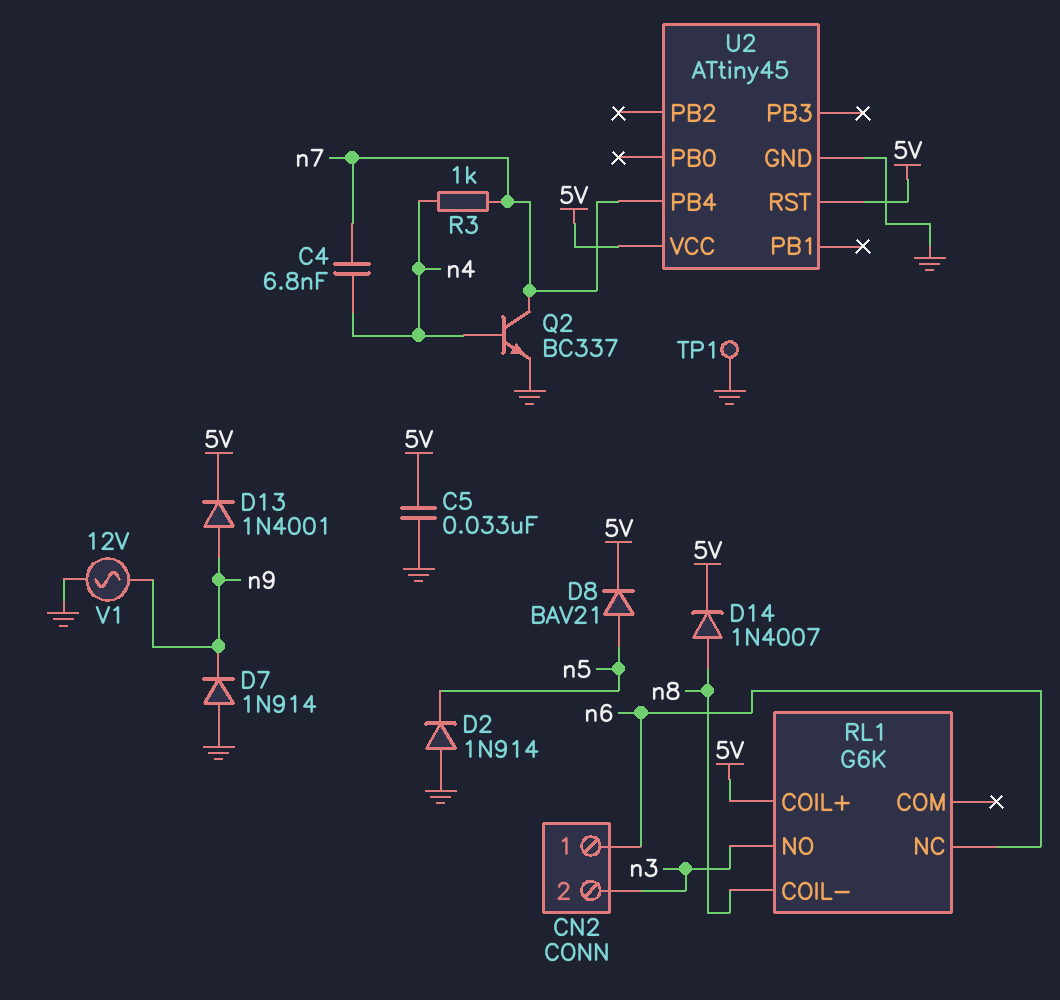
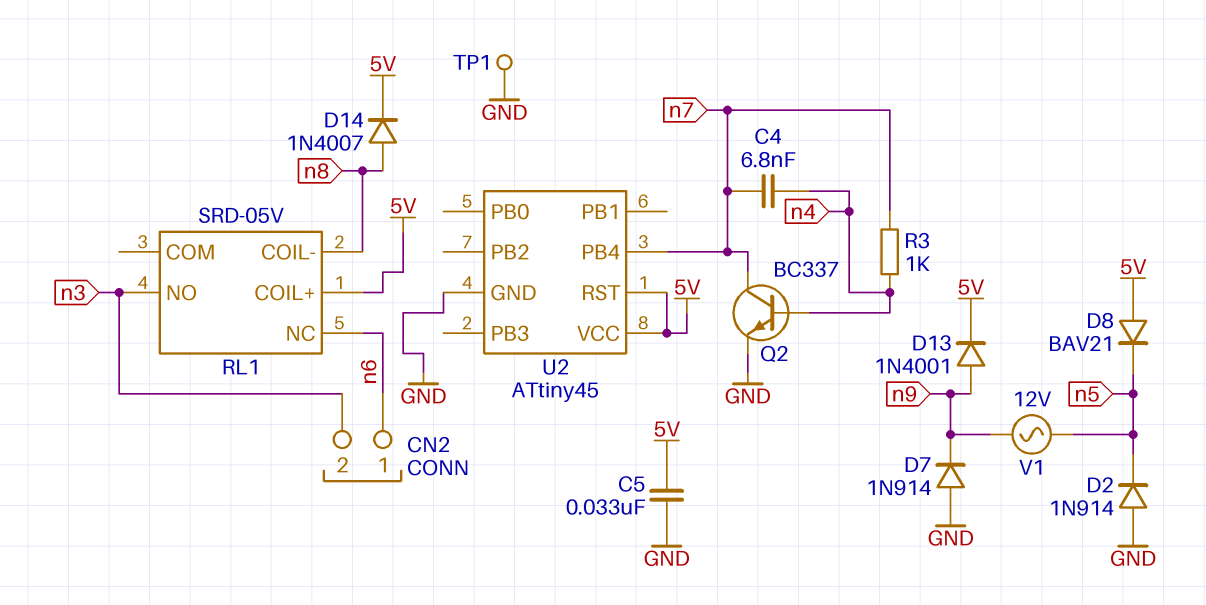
D8: diode BAV21 (A n5, K 5V) -> diode BAV21 (A 5V, K n5)
RL1: G6K -> SRD-05V
V1: AC 12V (GND, n9) -> AC 12V (n5, n9)

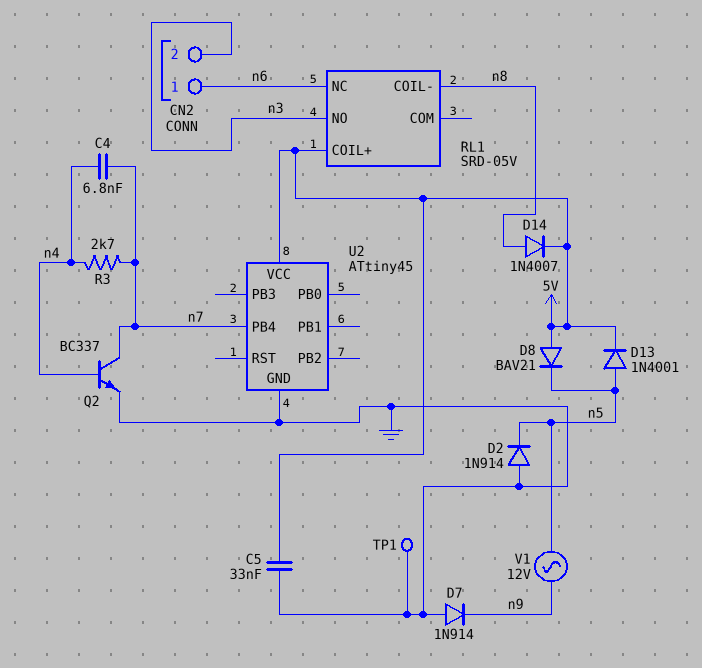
D13: diode 1N4001 (A n9, K 5V) -> diode 1N4001 (A n5, K 5V)
R3: 1k (n4, n7) -> 2.7k (n4, n7)
U2 pin RST: 5V -> none

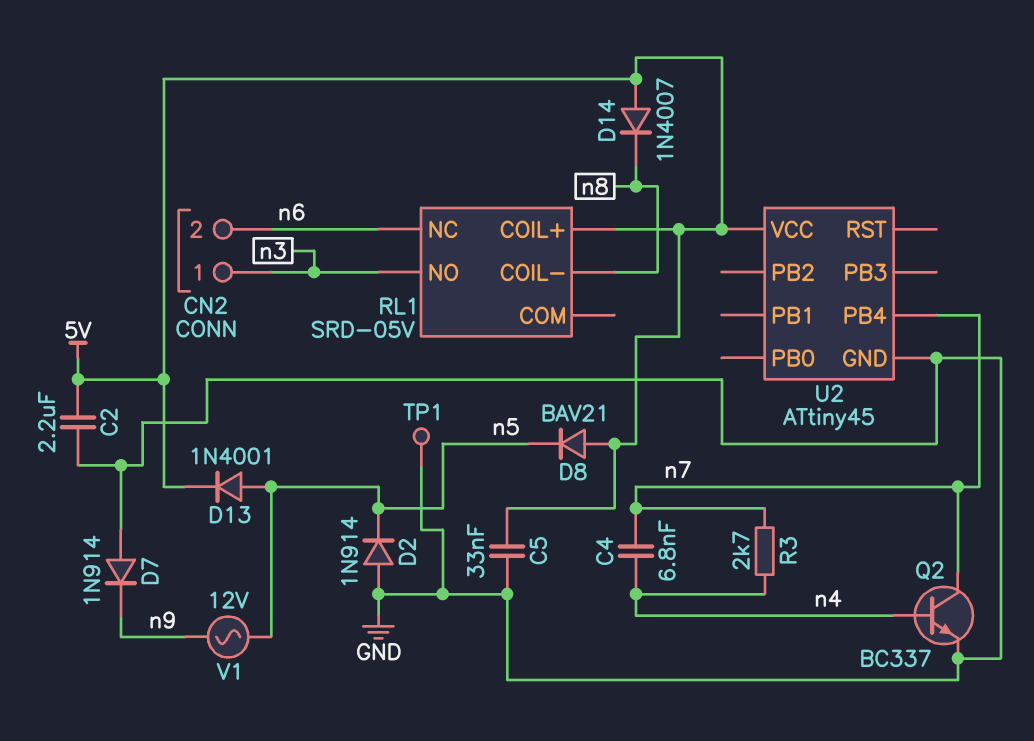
C2: none -> 2.2uF (5V, GND)
CN2 pin 1: n6 -> n3
CN2 pin 2: n3 -> n6
D14: diode 1N4007 (A n8, K 5V) -> diode 1N4007 (A 5V, K n8)

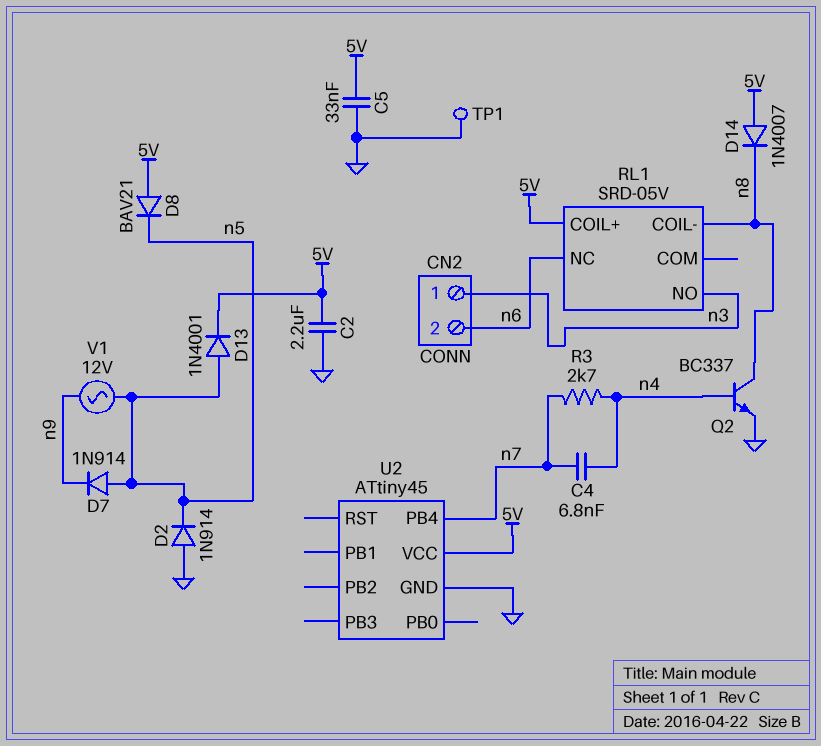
D7: diode 1N914 (A GND, K n9) -> diode 1N914 (A n5, K n9)
Q2: NPN BC337 (B n4, C n7, E GND) -> NPN BC337 (B n4, C n8, E GND)

